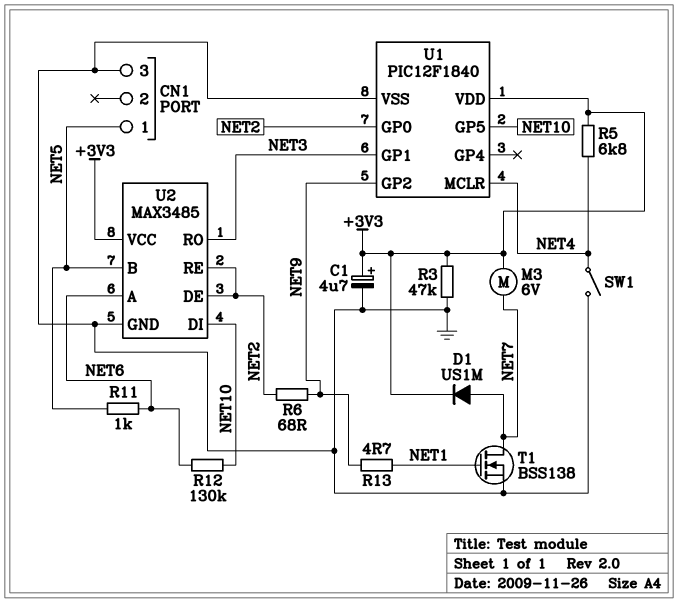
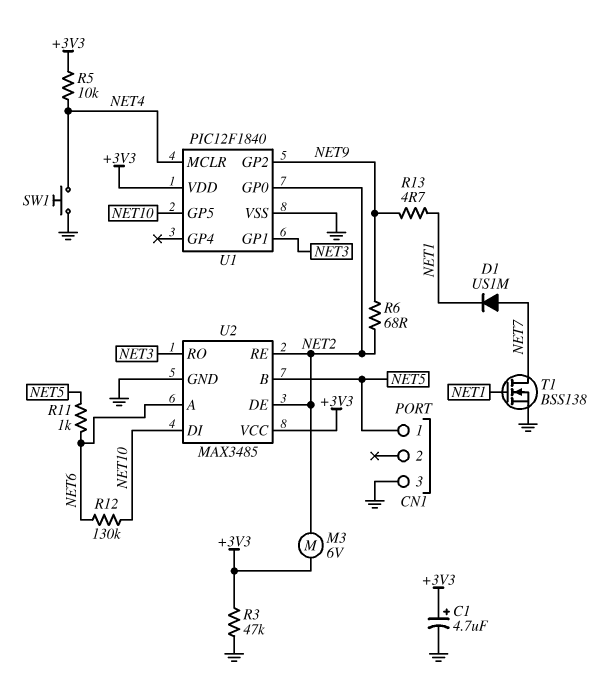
D1: diode US1M (A NET7, K +3V3) -> diode US1M (A NET7, K NET1)
M3: motor 6V (+3V3, NET7) -> motor 6V (+3V3, NET2)
R5: 6.8k (+3V3, NET4) -> 10k (+3V3, NET4)
SW1: switch (GND, NET4) -> button (GND, NET4)

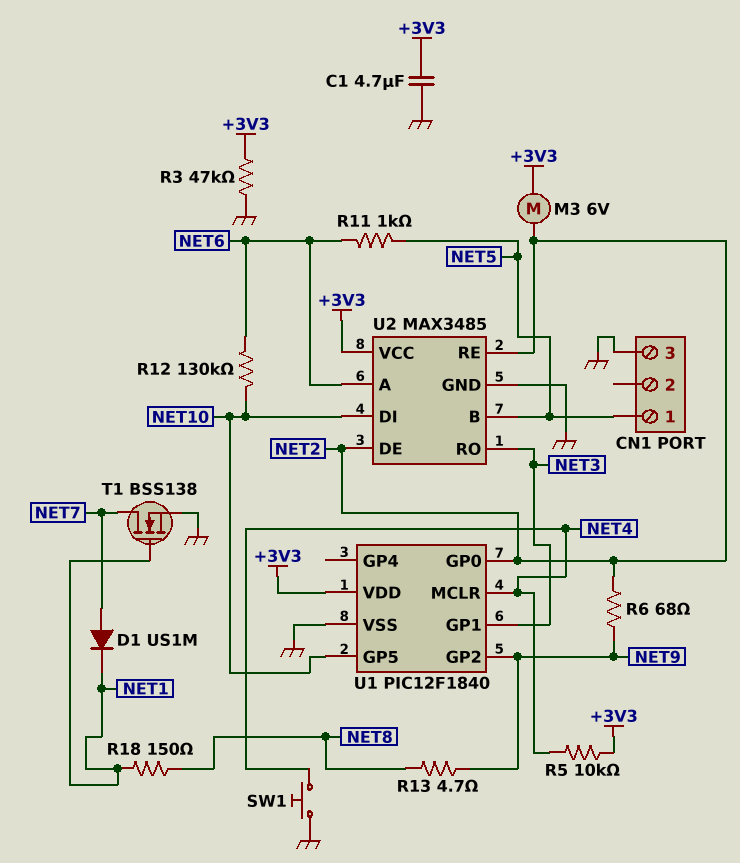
C1: 4.7uF (plus +3V3, minus GND) -> 4.7uF (+3V3, GND)
R13: 4.7 (NET1, NET9) -> 4.7 (NET8, NET9)
R18: none -> 150 (NET1, NET8)

